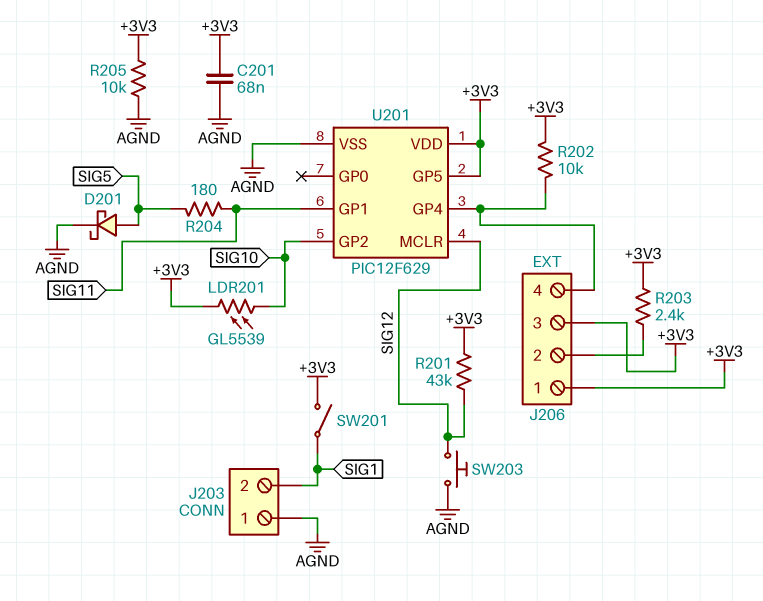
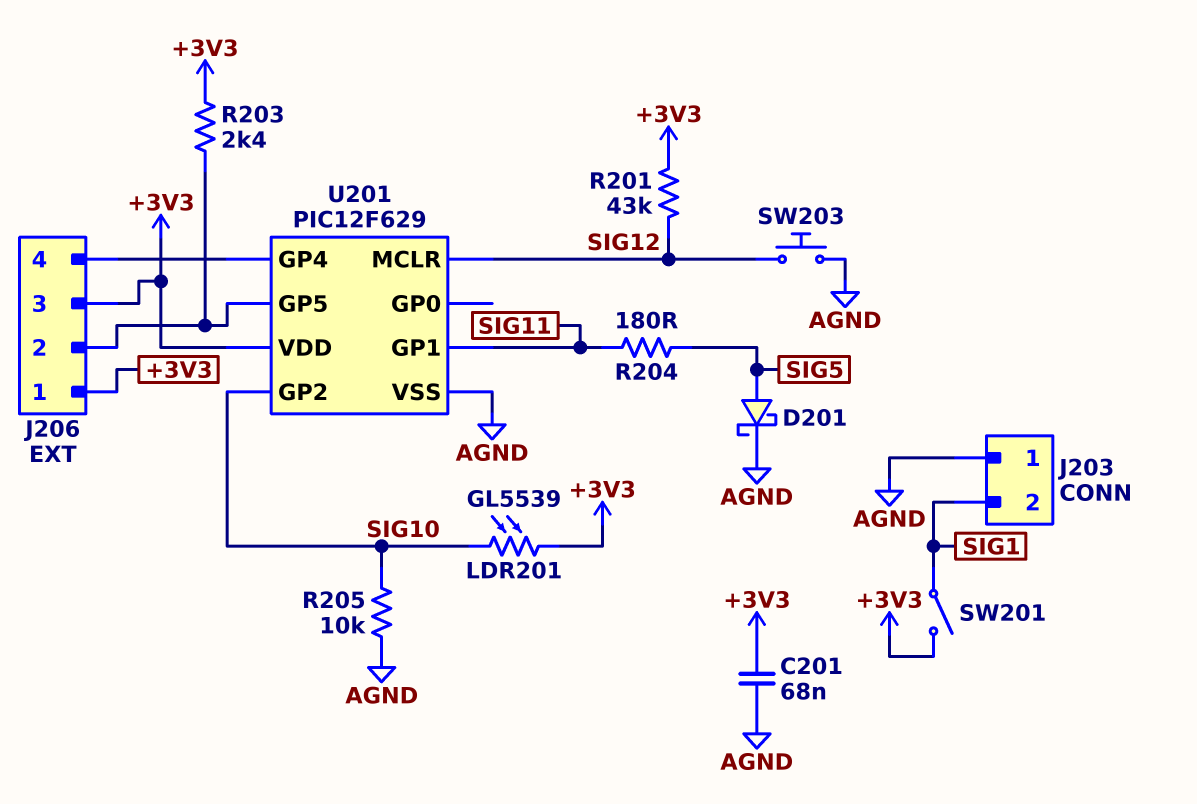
R202: 10k (+3V3, J206/4) -> none
R205: 10k (+3V3, AGND) -> 10k (AGND, SIG10)
U201 pin GP5: +3V3 -> J206/2

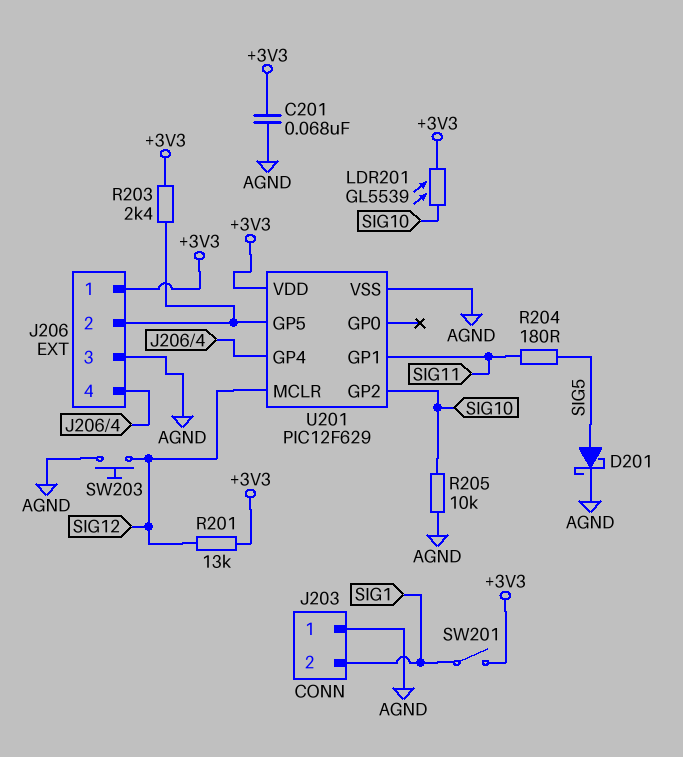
J206 pin 3: +3V3 -> AGND
R201: 43k (+3V3, SIG12) -> 13k (+3V3, SIG12)

